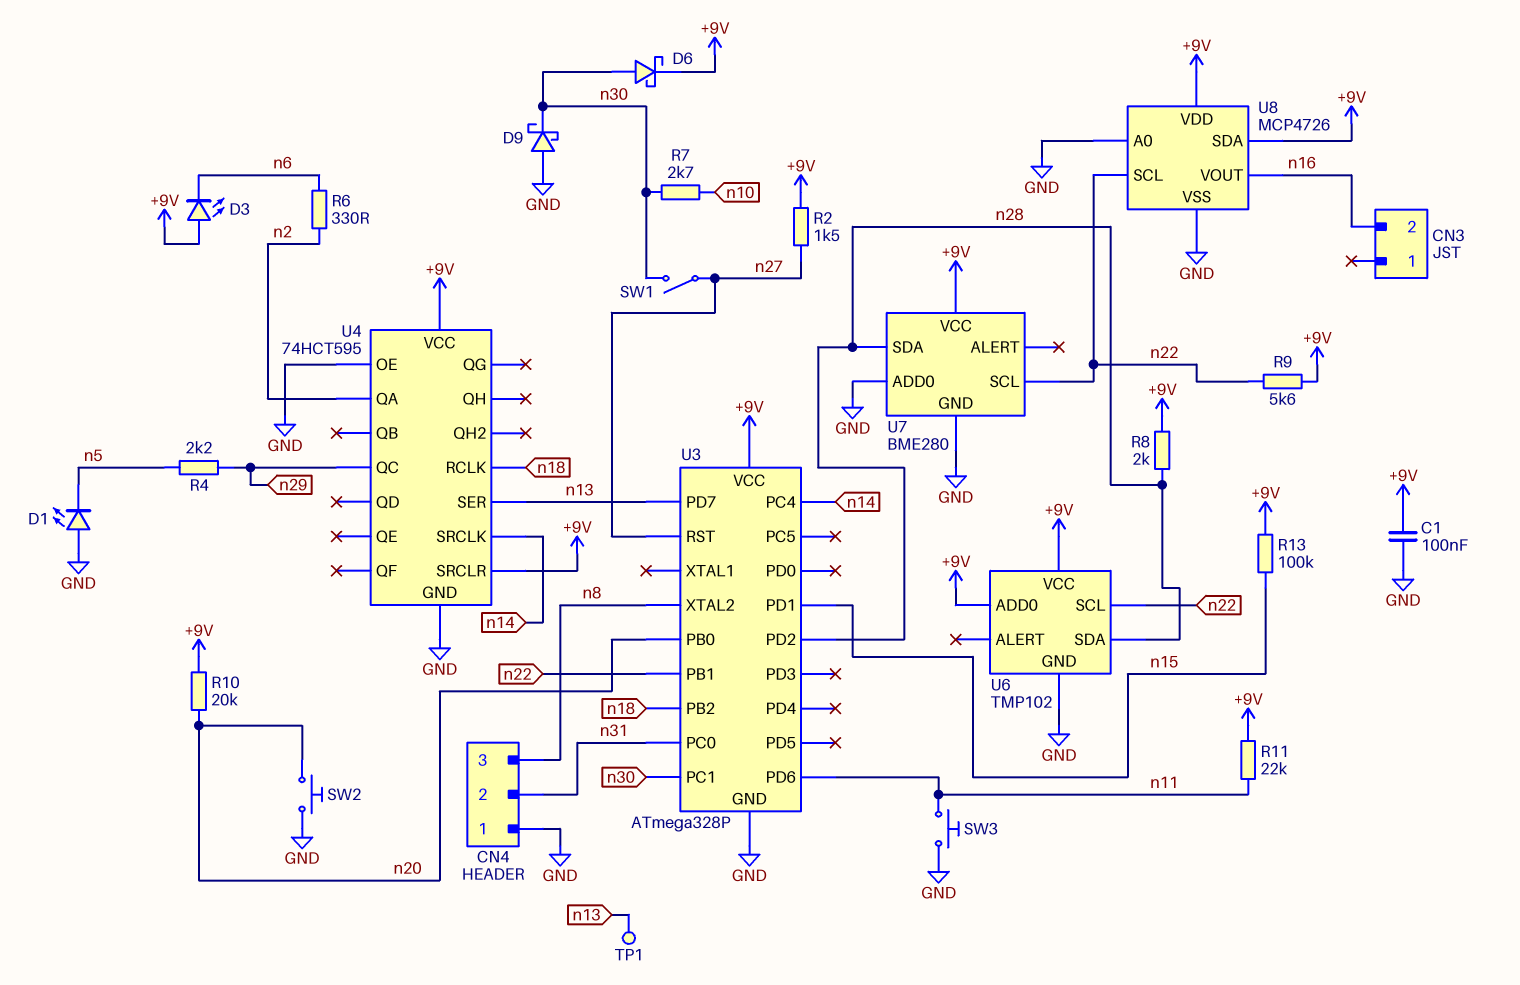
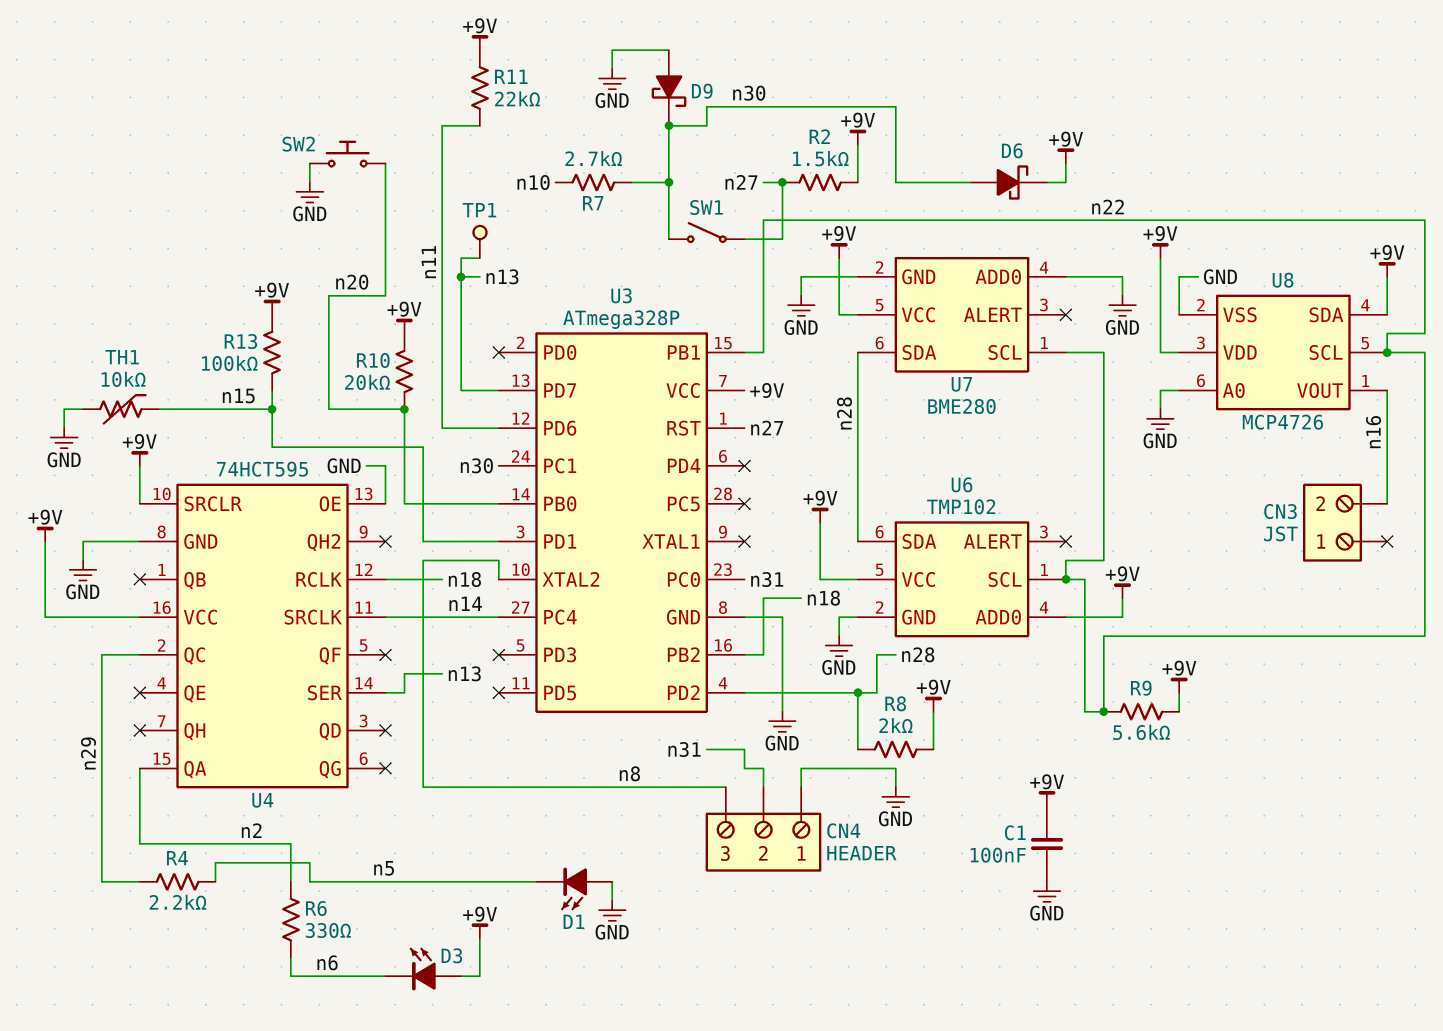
SW3: button (GND, n11) -> none
TH1: none -> 10k (GND, n15)

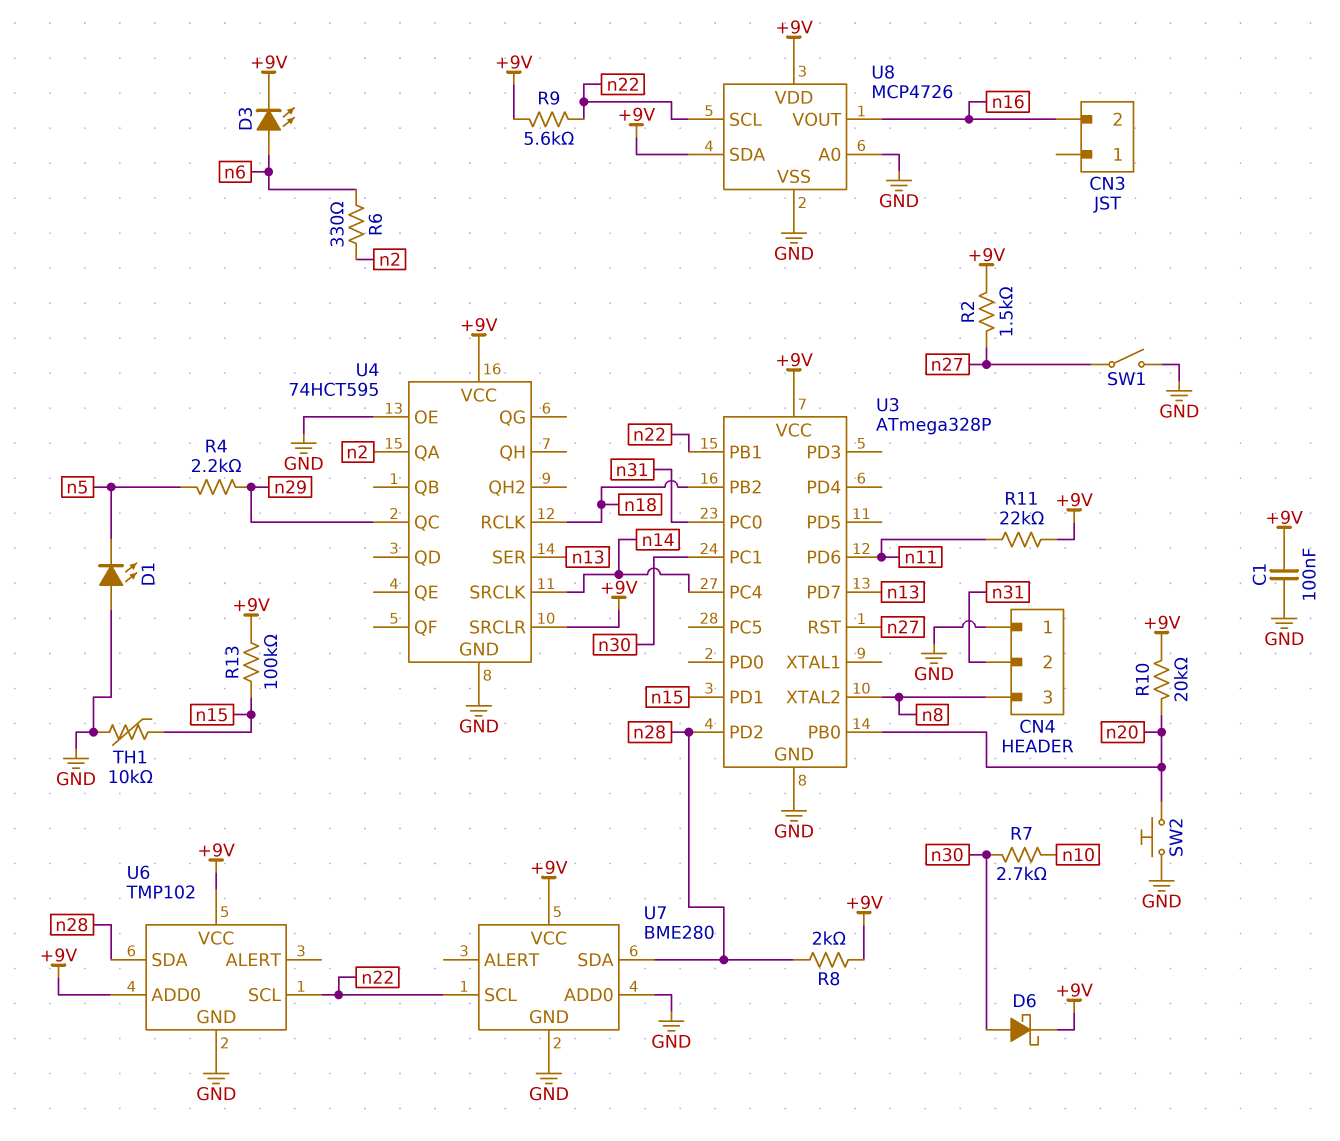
D3: LED (A +9V, K n6) -> LED (A n6, K +9V)
D9: schottky (A GND, K n30) -> none
SW1: switch (n27, n30) -> switch (GND, n27)
TP1: test point (n13) -> none

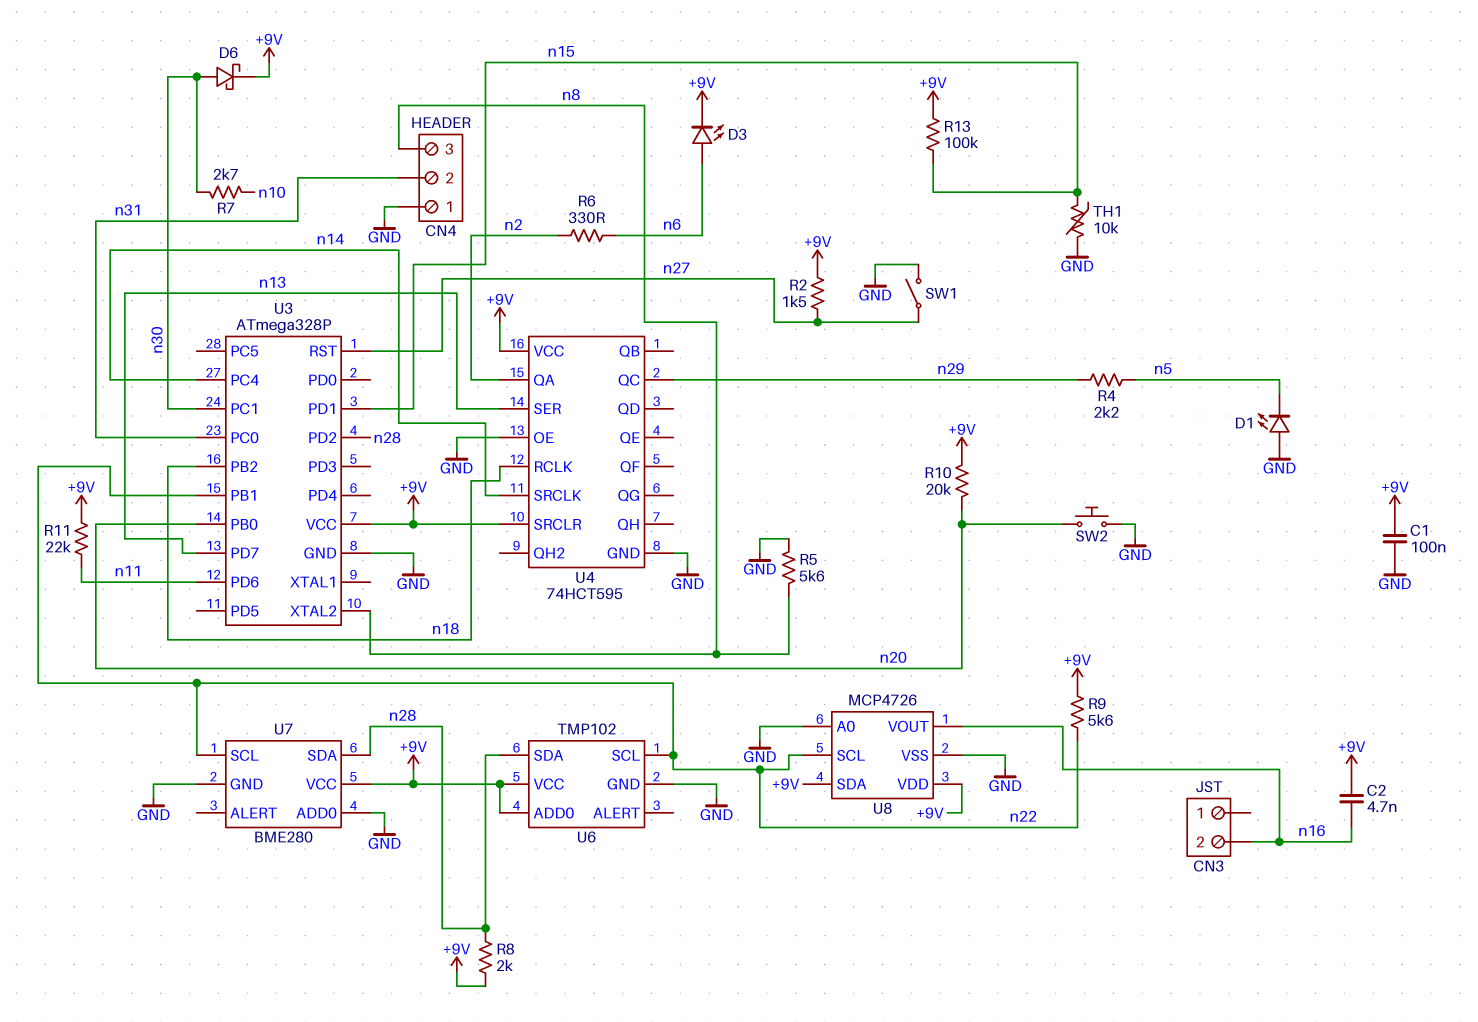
C2: none -> 4.7nF (+9V, n16)
R5: none -> 5.6k (GND, n8)

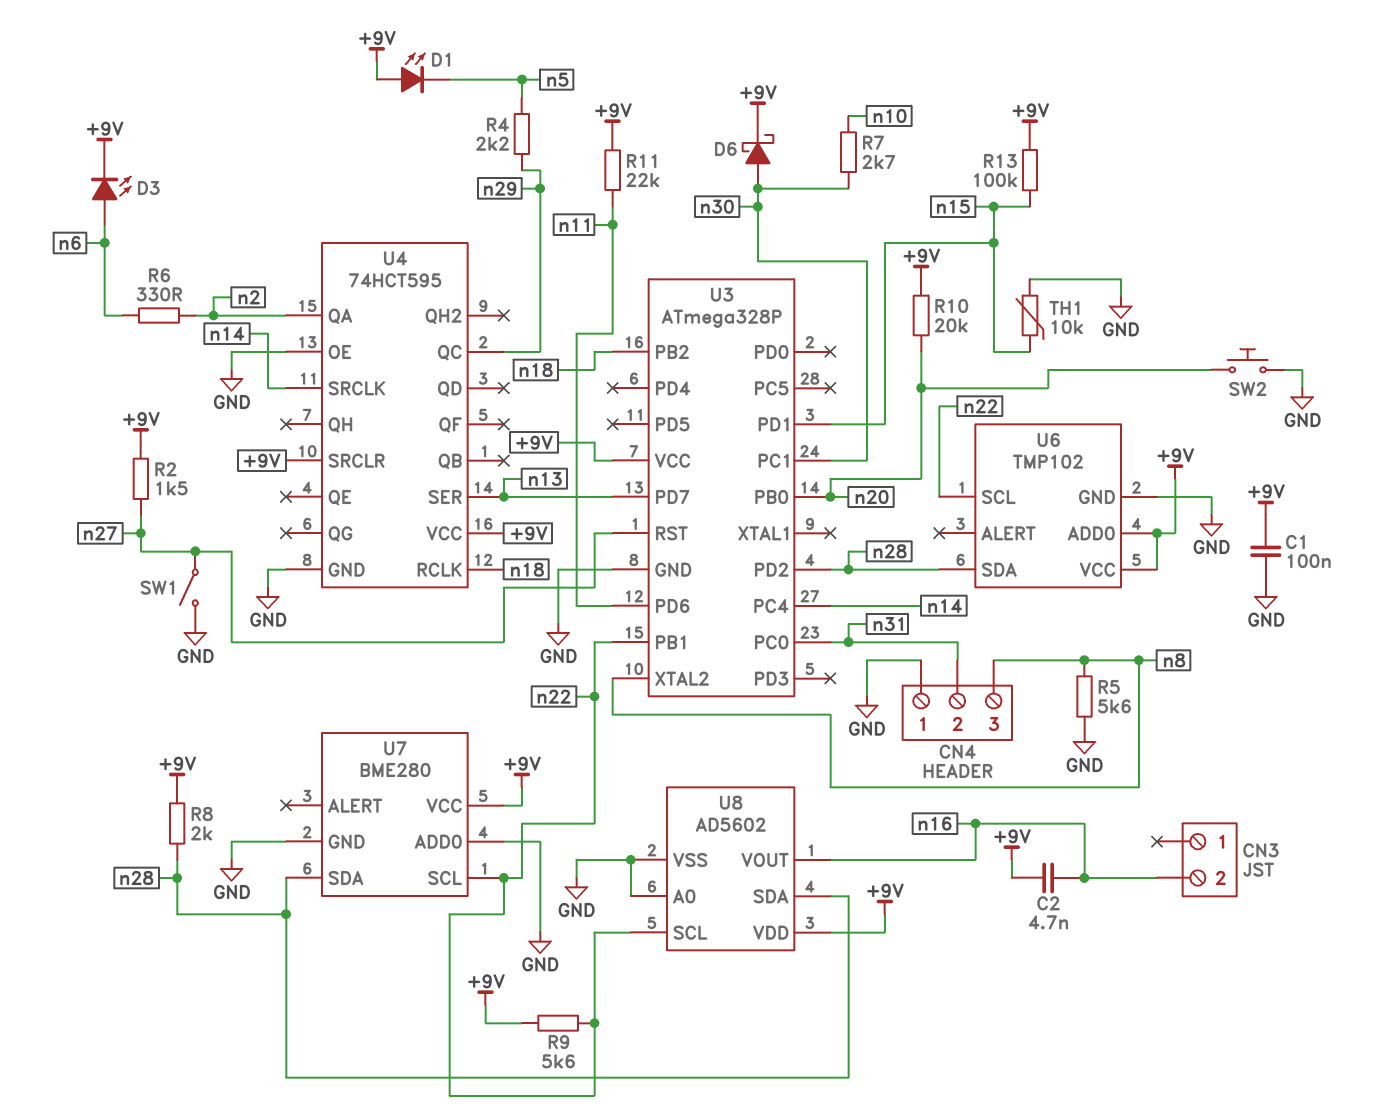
D1: LED (A GND, K n5) -> LED (A +9V, K n5)
U8: MCP4726 -> AD5602
U8 pin SDA: +9V -> n28

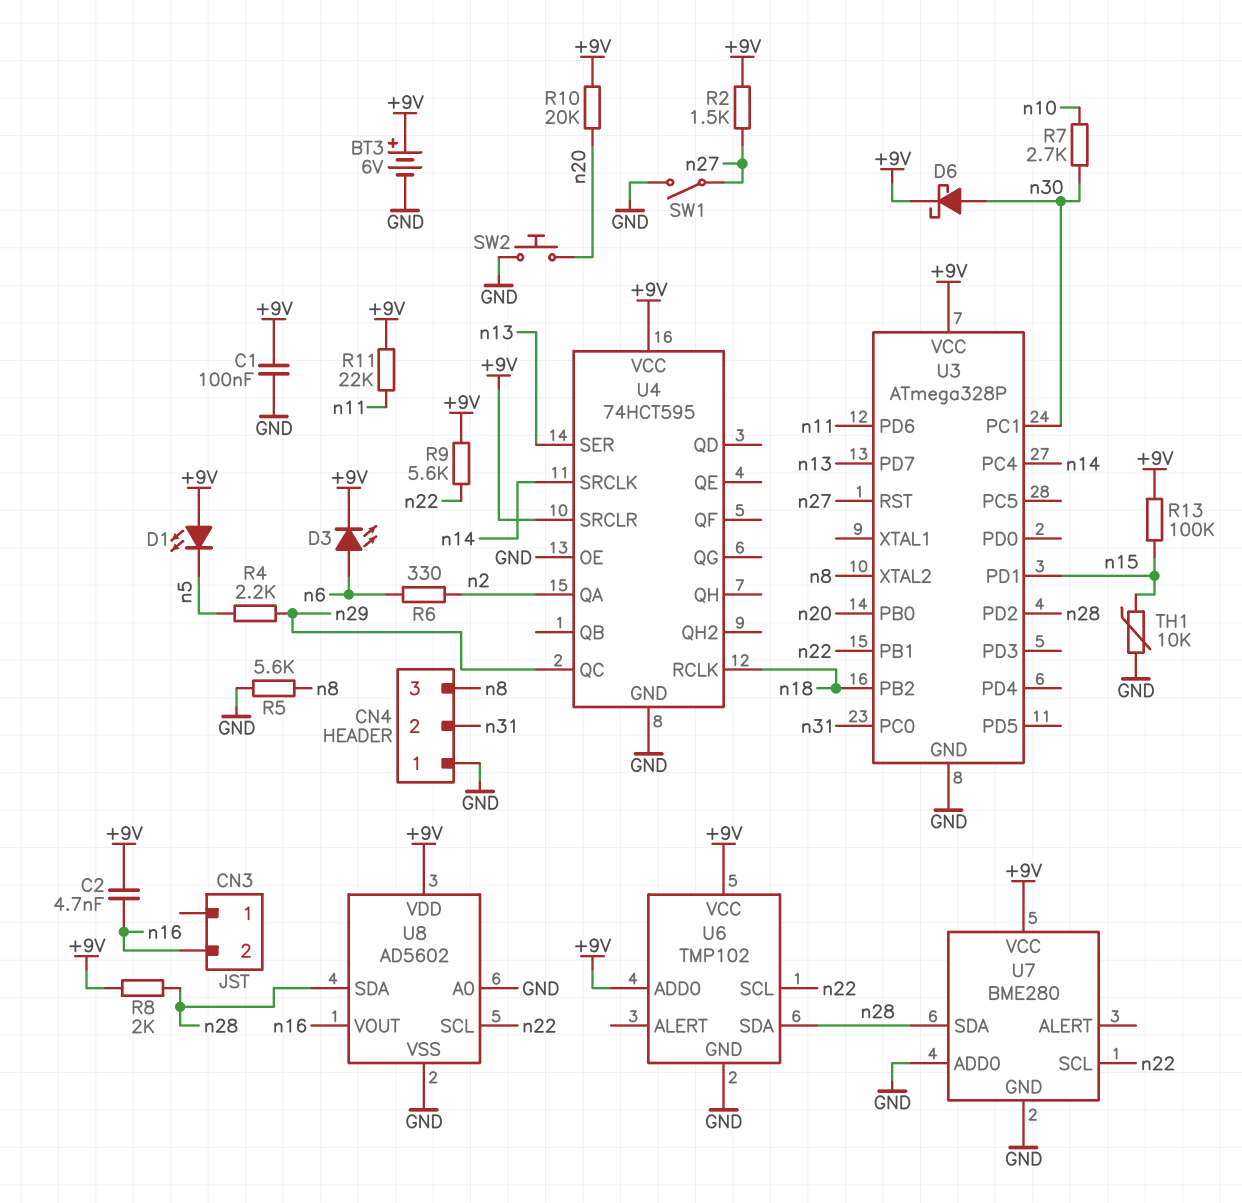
BT3: none -> 6V (plus +9V, minus GND)

